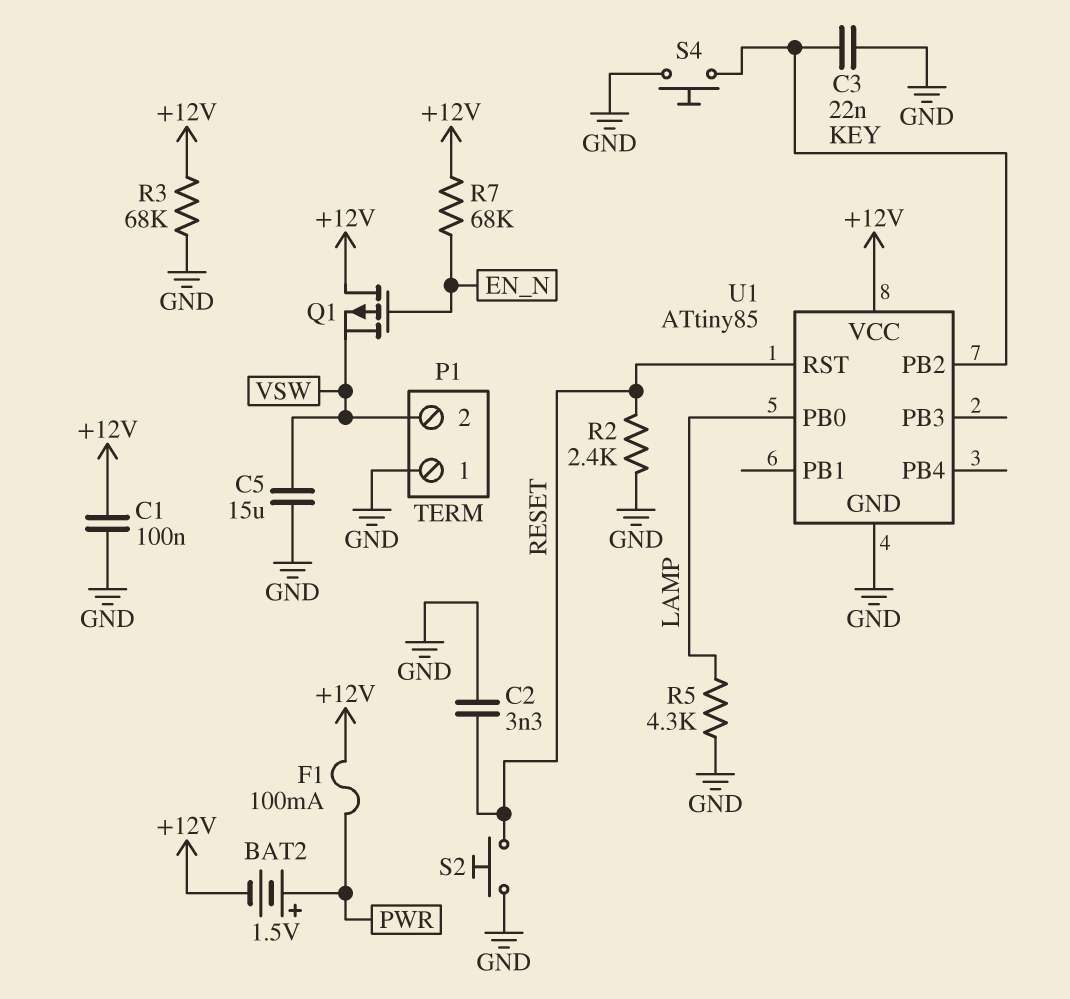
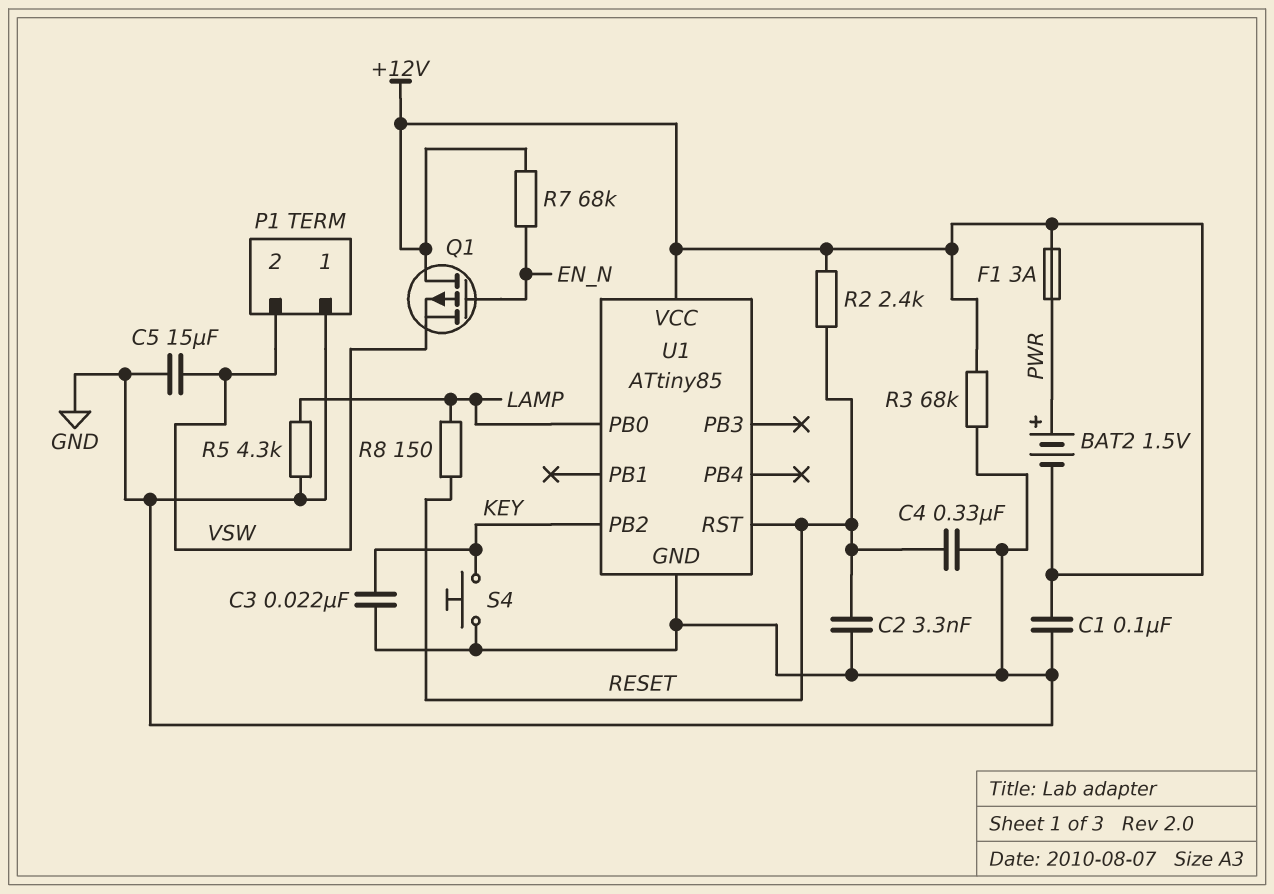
C4: none -> 330nF (GND, RESET)
F1: 100mA (+12V, PWR) -> 3A (+12V, PWR)
R2: 2.4k (GND, RESET) -> 2.4k (+12V, RESET)
R8: none -> 150 (LAMP, RESET)
S2: button (GND, RESET) -> none

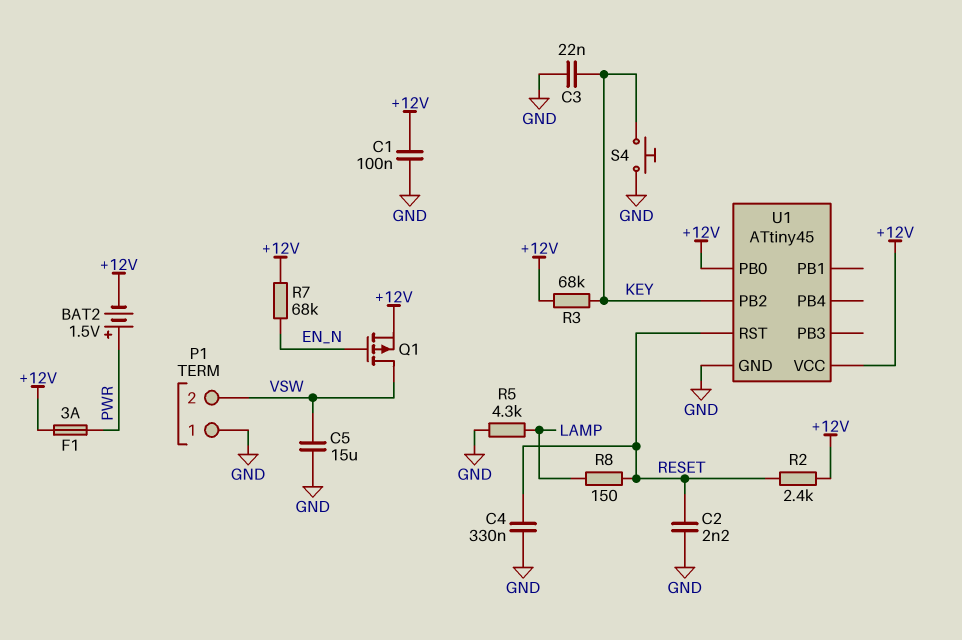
C2: 3.3nF (GND, RESET) -> 2.2nF (GND, RESET)
Q1: PMOS (G EN_N, D +12V, S VSW) -> PMOS (G EN_N, D VSW, S +12V)
R3: 68k (+12V, GND) -> 68k (+12V, KEY)
U1: ATtiny85 -> ATtiny45
U1 pin PB0: LAMP -> +12V

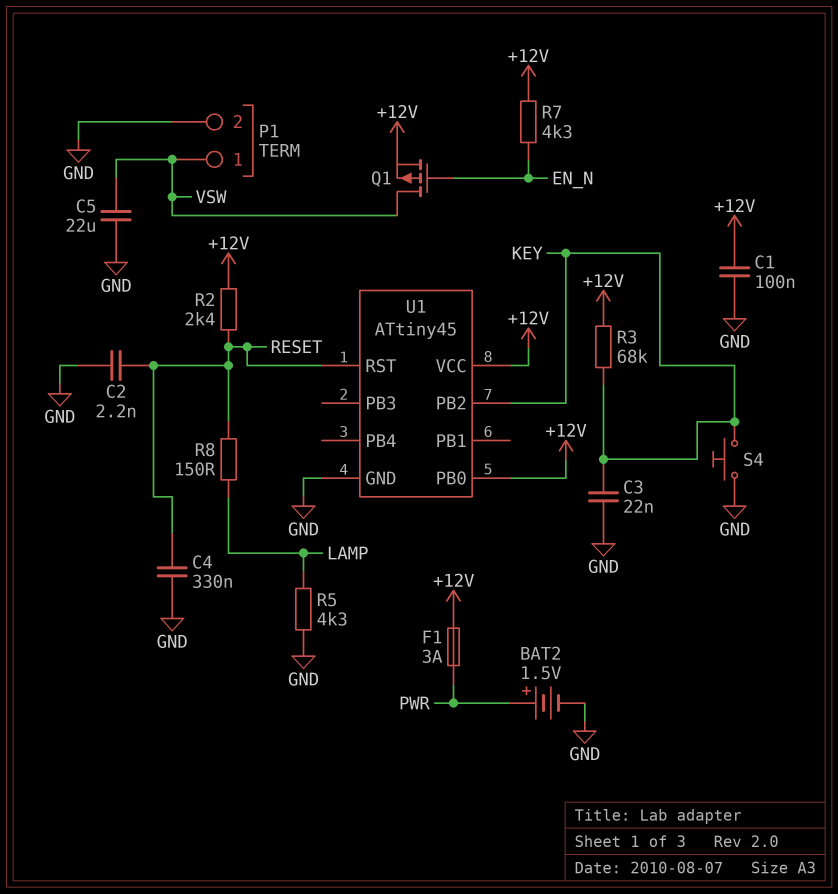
BAT2: 1.5V (plus PWR, minus +12V) -> 1.5V (plus PWR, minus GND)
C5: 15uF (GND, VSW) -> 22uF (GND, VSW)
P1 pin 1: GND -> VSW
P1 pin 2: VSW -> GND
R7: 68k (+12V, EN_N) -> 4.3k (+12V, EN_N)

